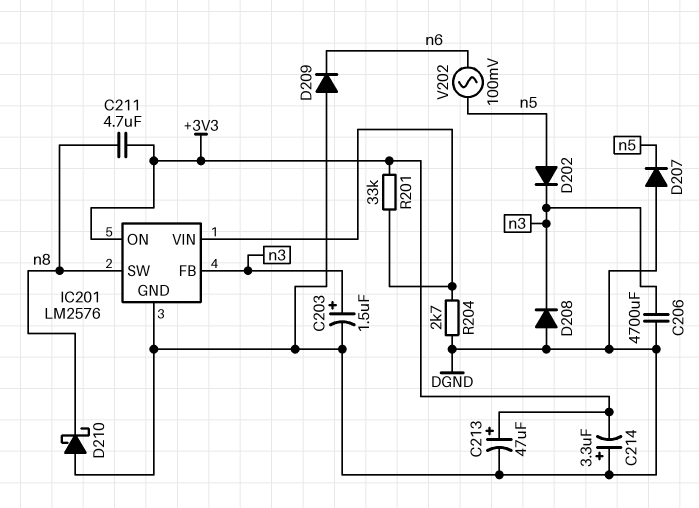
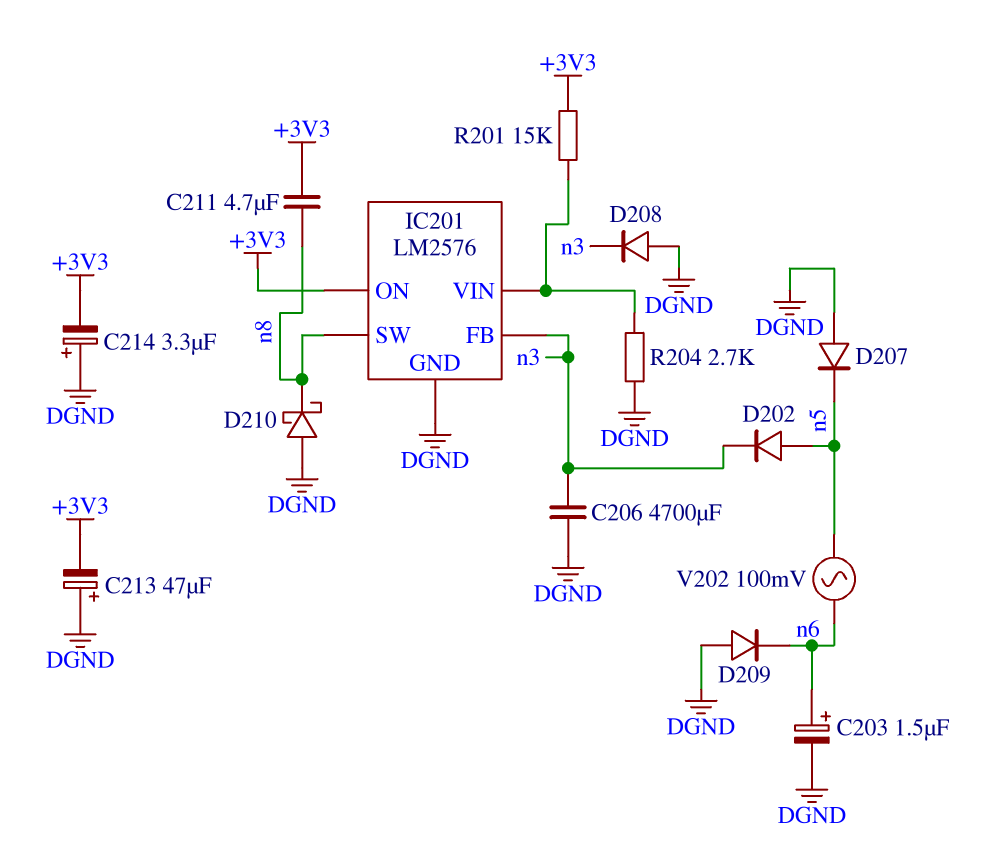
C203: 1.5uF (plus n3, minus DGND) -> 1.5uF (plus n6, minus DGND)
C213: 47uF (plus +3V3, minus DGND) -> 47uF (plus DGND, minus +3V3)
R201: 33k (+3V3, IC201/VIN) -> 15k (+3V3, IC201/VIN)

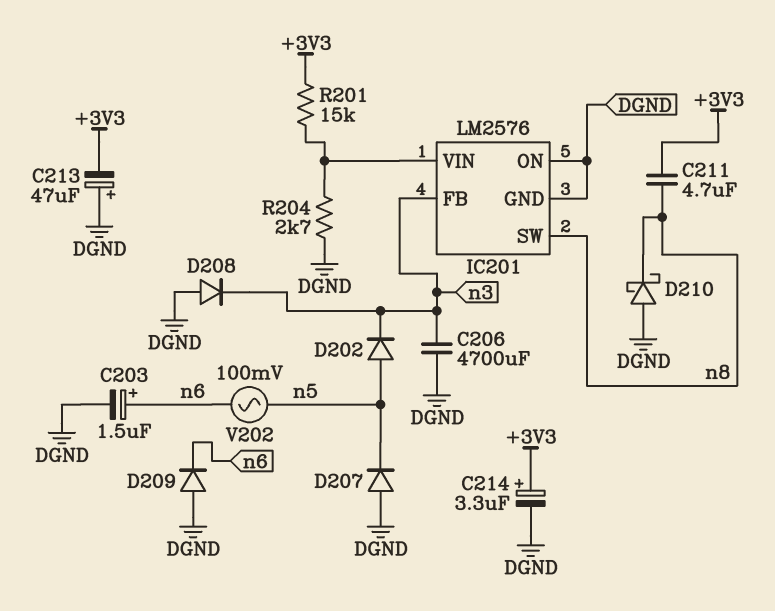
C214: 3.3uF (plus DGND, minus +3V3) -> 3.3uF (plus +3V3, minus DGND)
IC201 pin ON: +3V3 -> DGND

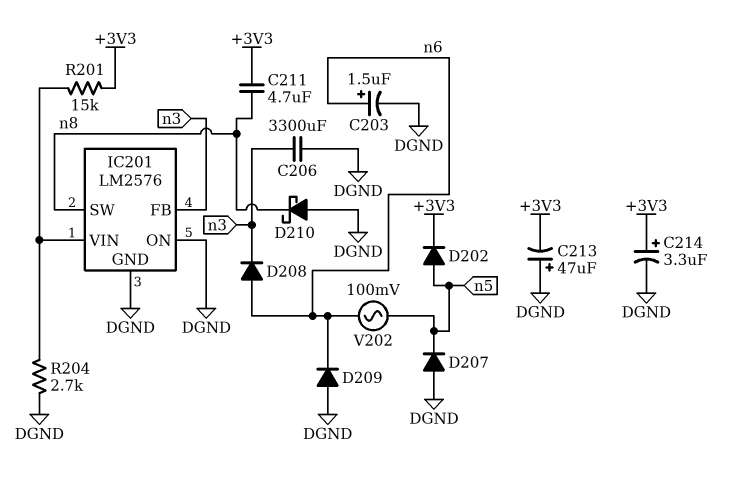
C206: 4700uF (DGND, n3) -> 3300uF (DGND, n3)
D202: diode (A n5, K n3) -> diode (A n5, K +3V3)
D208: diode (A DGND, K n3) -> diode (A n6, K n3)

